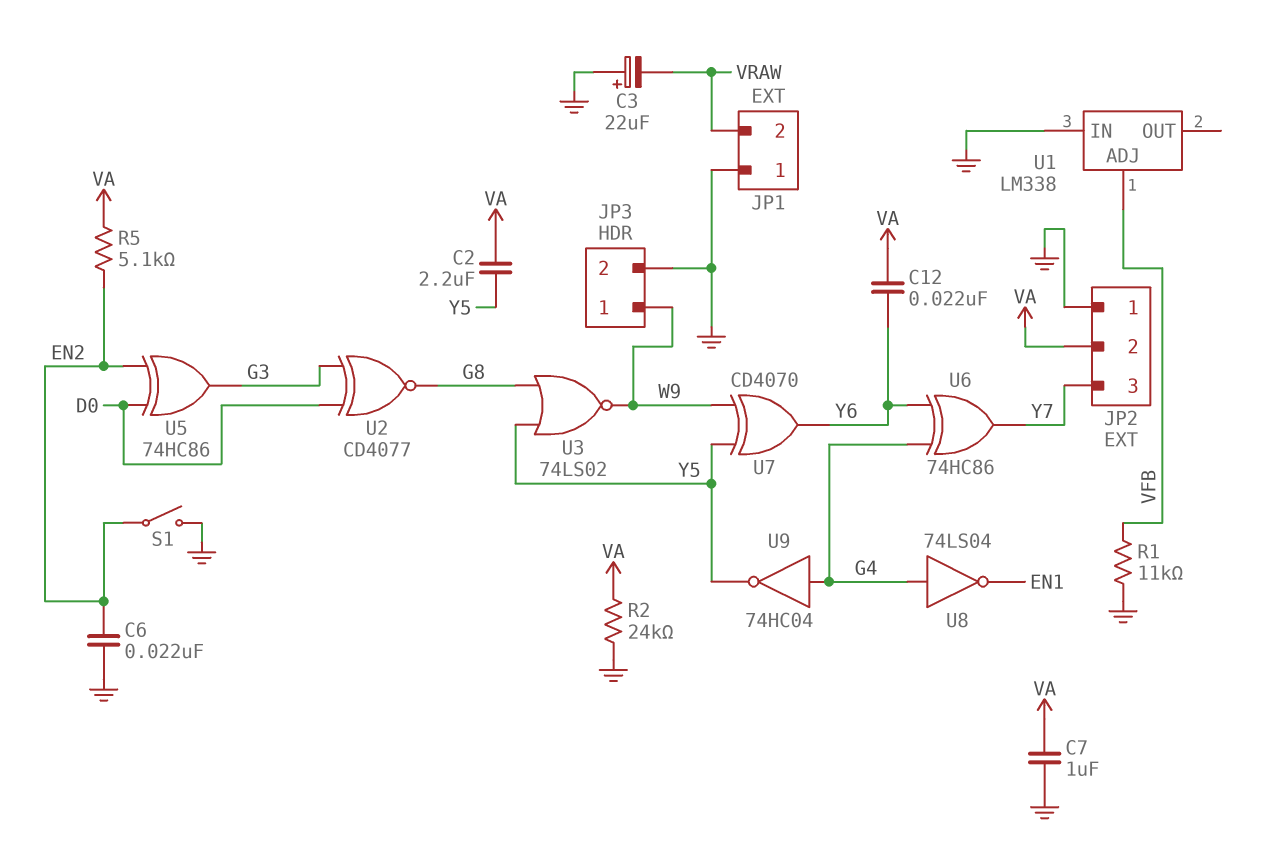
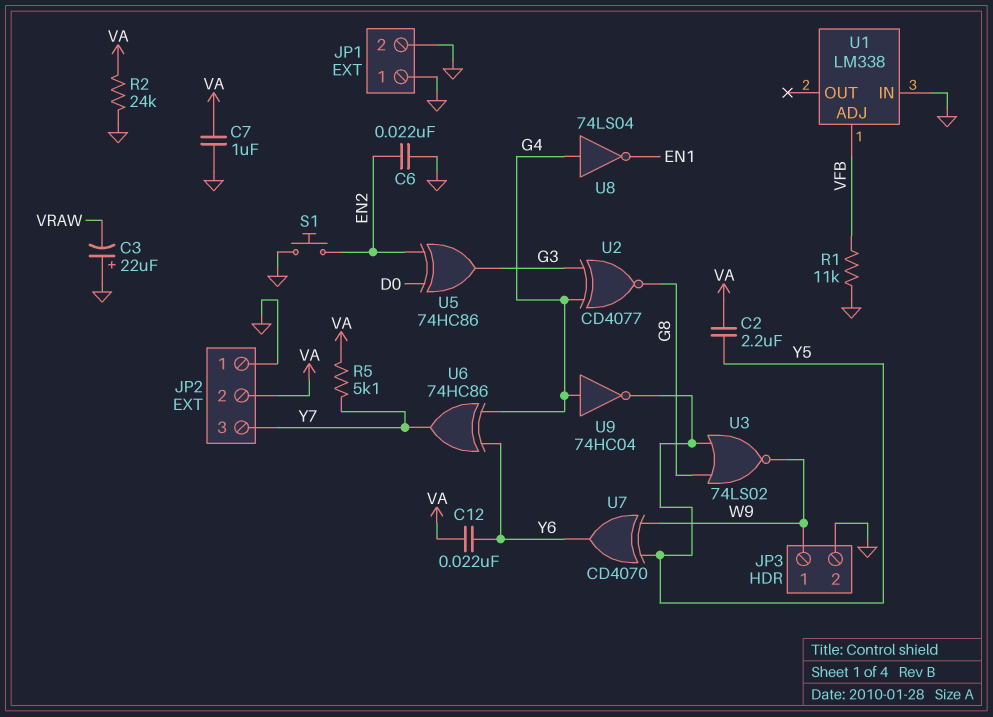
JP1 pin 2: VRAW -> GND
R5: 5.1k (EN2, VA) -> 5.1k (VA, Y7)
S1: switch (EN2, GND) -> button (EN2, GND)
U2: XNOR CD4077 (in D0, in G3, out G8) -> XNOR CD4077 (in G3, in G4, out G8)

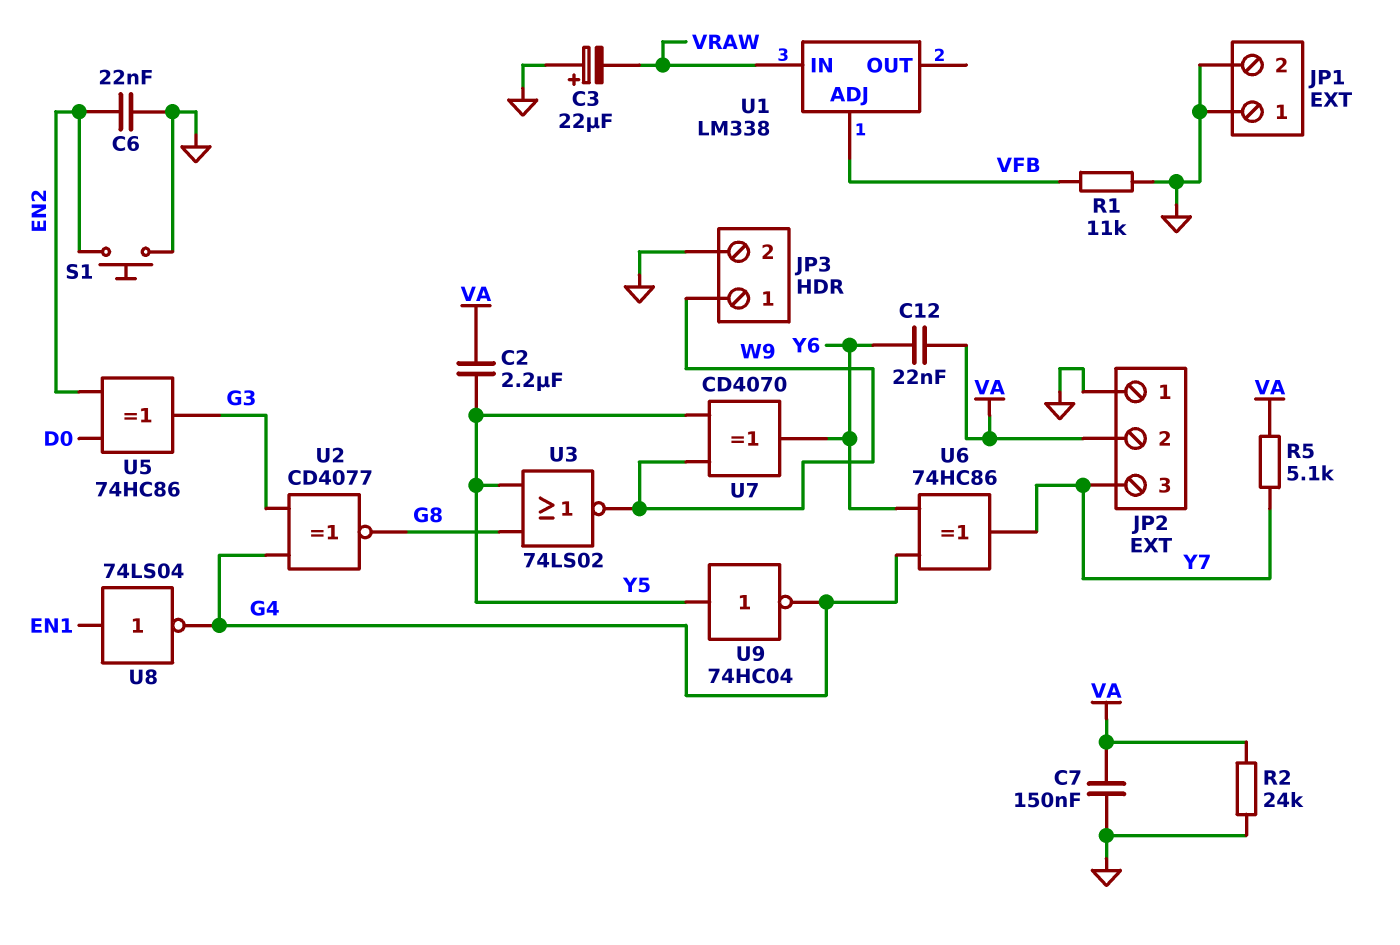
C7: 1uF (GND, VA) -> 150nF (GND, VA)
U1 pin IN: GND -> VRAW
U8: NOT 74LS04 (in G4, out EN1) -> NOT 74LS04 (in EN1, out G4)
U9: NOT 74HC04 (in G4, out Y5) -> NOT 74HC04 (in Y5, out G4)

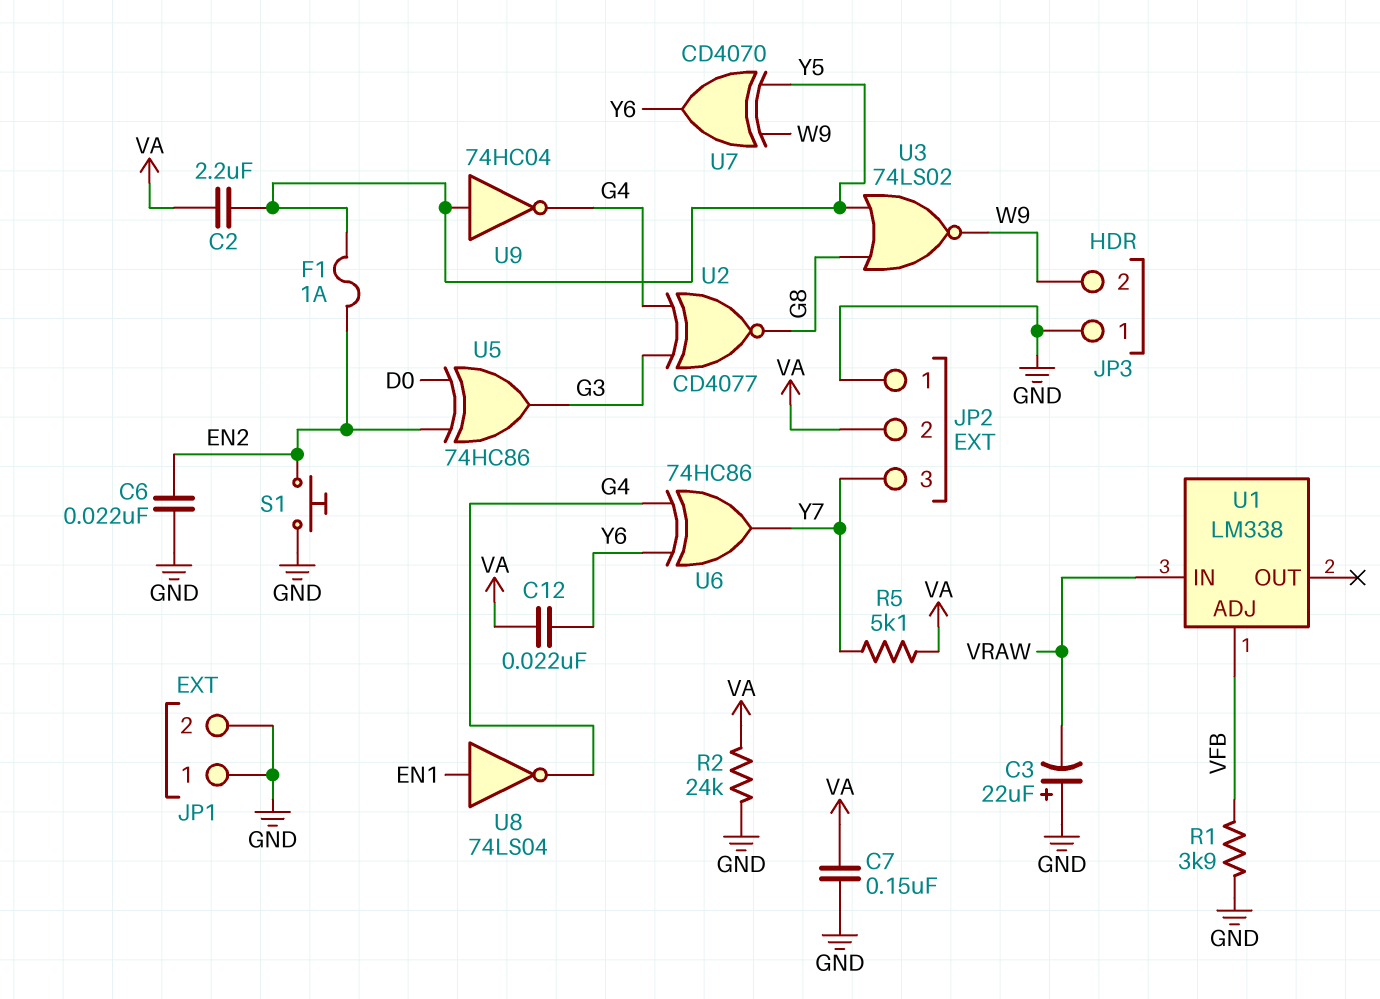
F1: none -> 1A (EN2, Y5)
JP3 pin 1: W9 -> GND
JP3 pin 2: GND -> W9
R1: 11k (GND, VFB) -> 3.9k (GND, VFB)

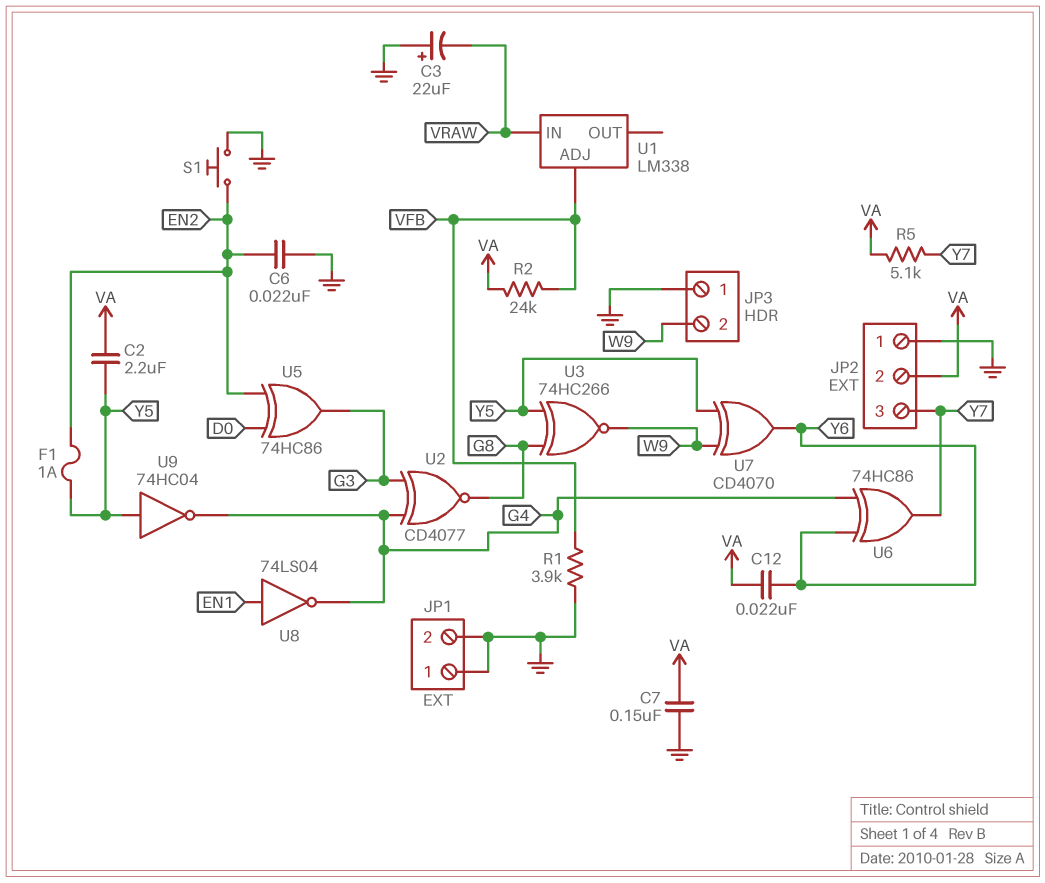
R2: 24k (GND, VA) -> 24k (VA, VFB)
U3: NOR 74LS02 (in G8, in Y5, out W9) -> XNOR 74HC266 (in G8, in Y5, out W9)

